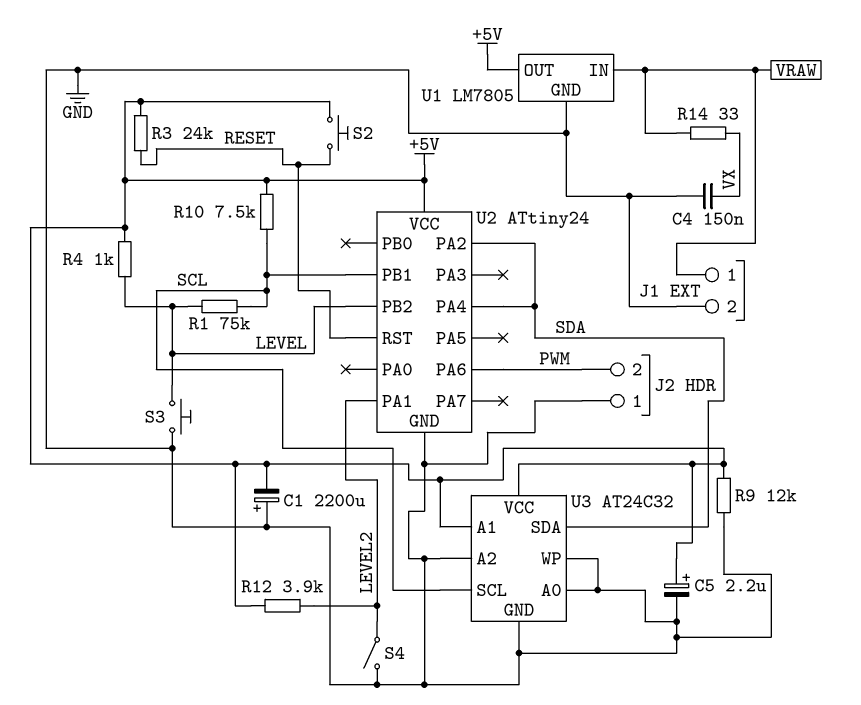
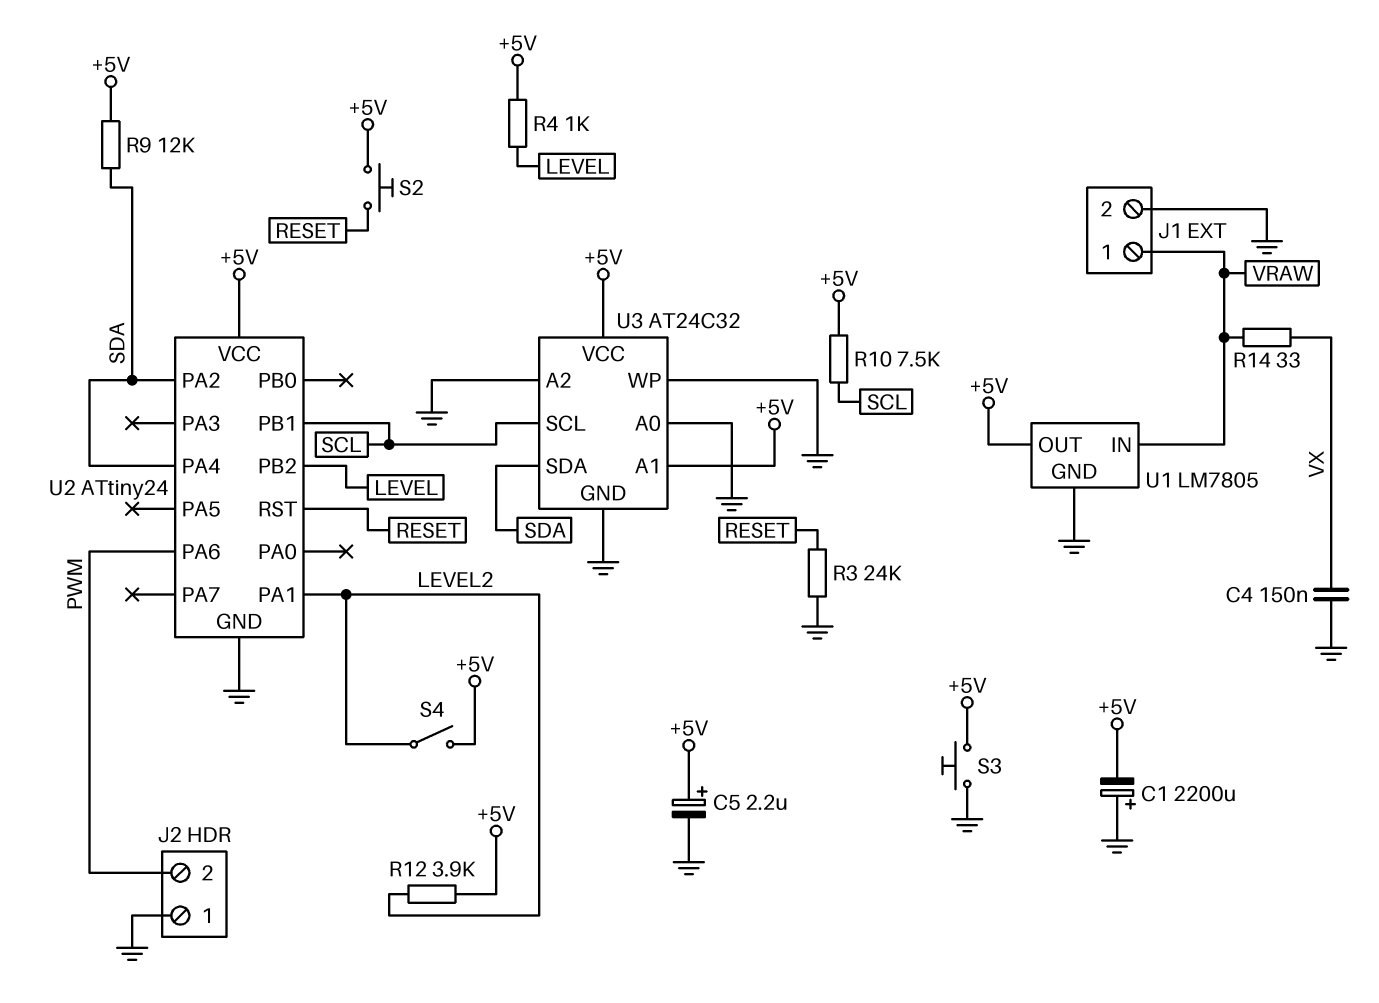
R1: 75k (LEVEL, SCL) -> none
R3: 24k (+5V, RESET) -> 24k (GND, RESET)
R9: 12k (+5V, GND) -> 12k (+5V, SDA)
S3: button (GND, LEVEL) -> button (+5V, GND)
S4: switch (GND, LEVEL2) -> switch (+5V, LEVEL2)

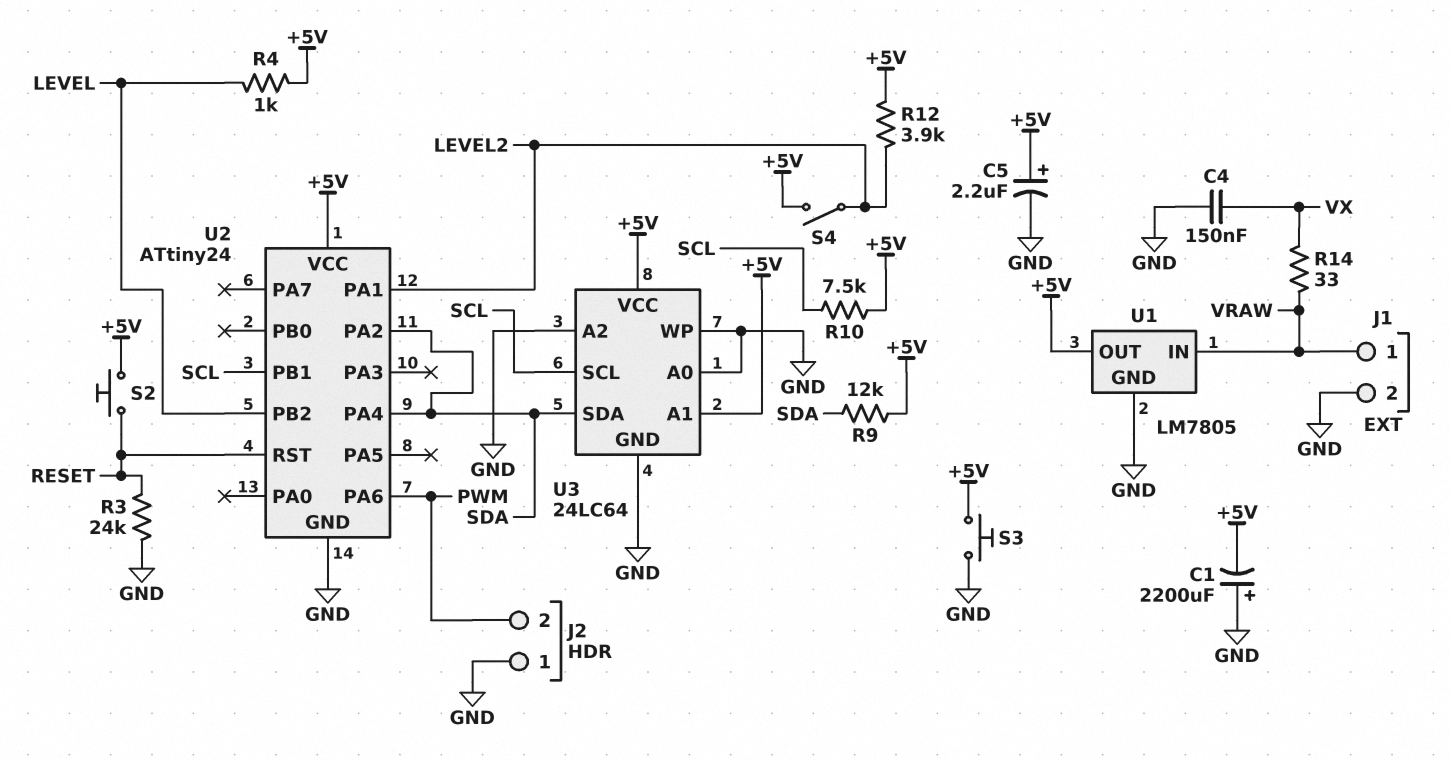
U3: AT24C32 -> 24LC64

